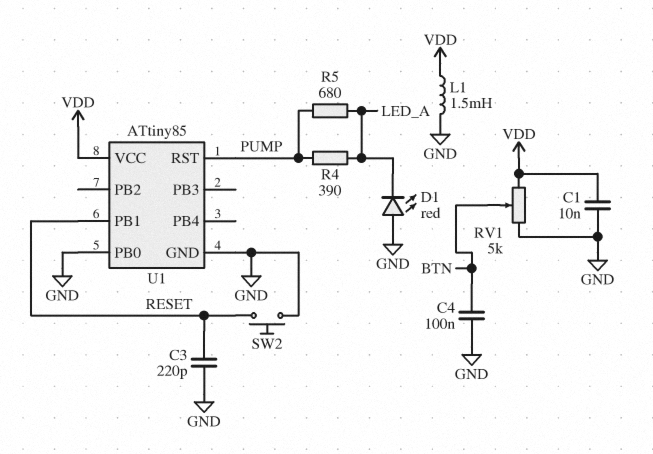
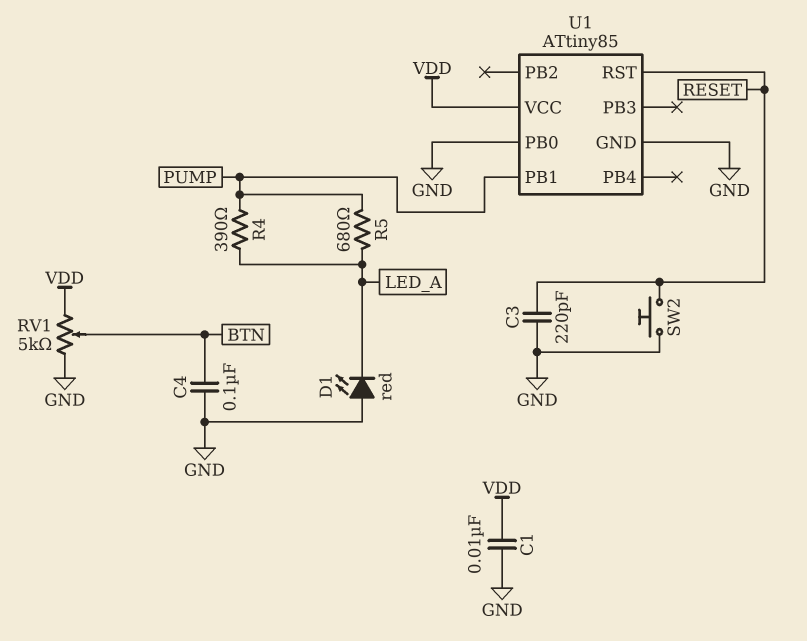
L1: 1.5mH (GND, VDD) -> none
U1 pin PB1: RESET -> PUMP
U1 pin RST: PUMP -> RESET

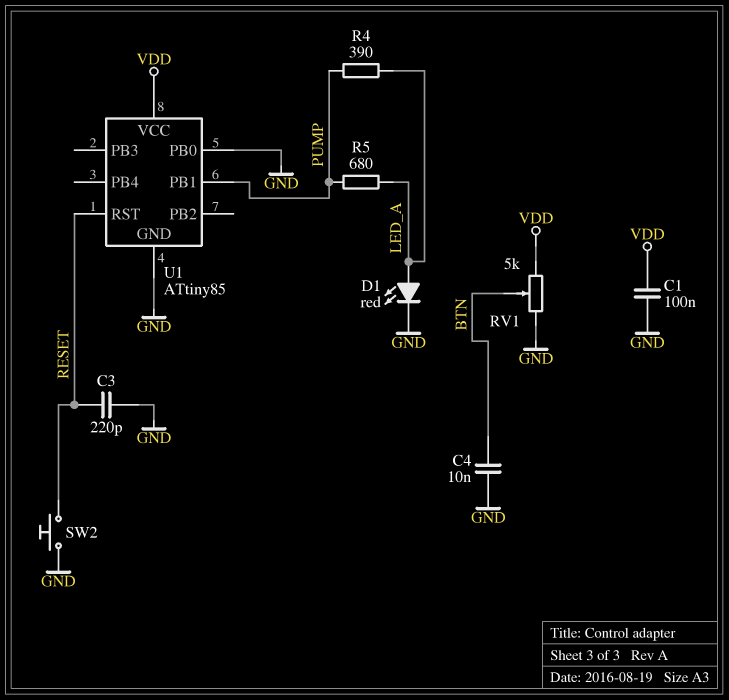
C1: 10nF (GND, VDD) -> 100nF (GND, VDD)
C4: 100nF (BTN, GND) -> 10nF (BTN, GND)
D1: LED red (A GND, K LED_A) -> LED red (A LED_A, K GND)

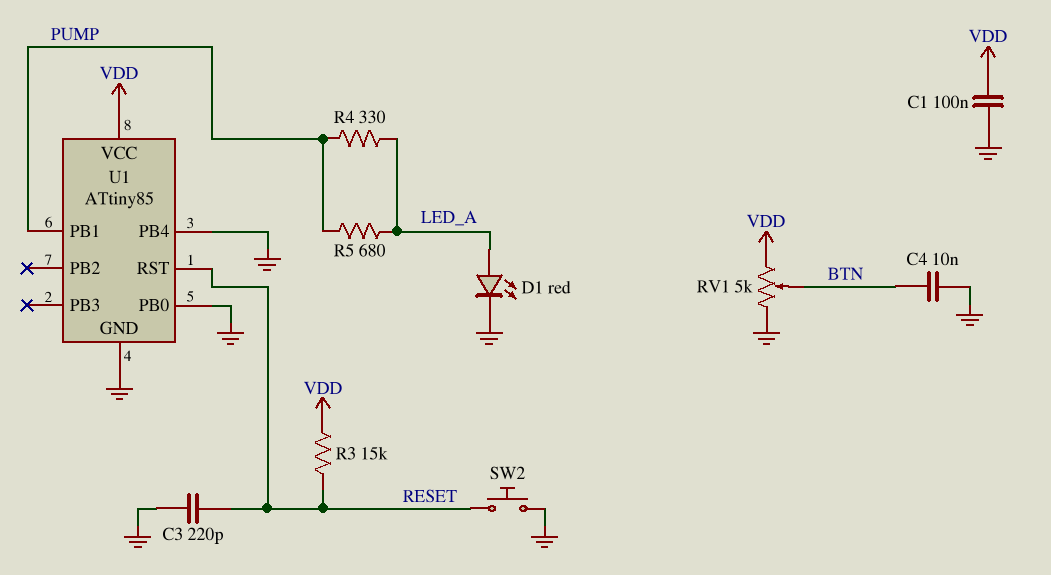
R3: none -> 15k (RESET, VDD)
R4: 390 (LED_A, PUMP) -> 330 (LED_A, PUMP)
U1 pin PB4: none -> GND

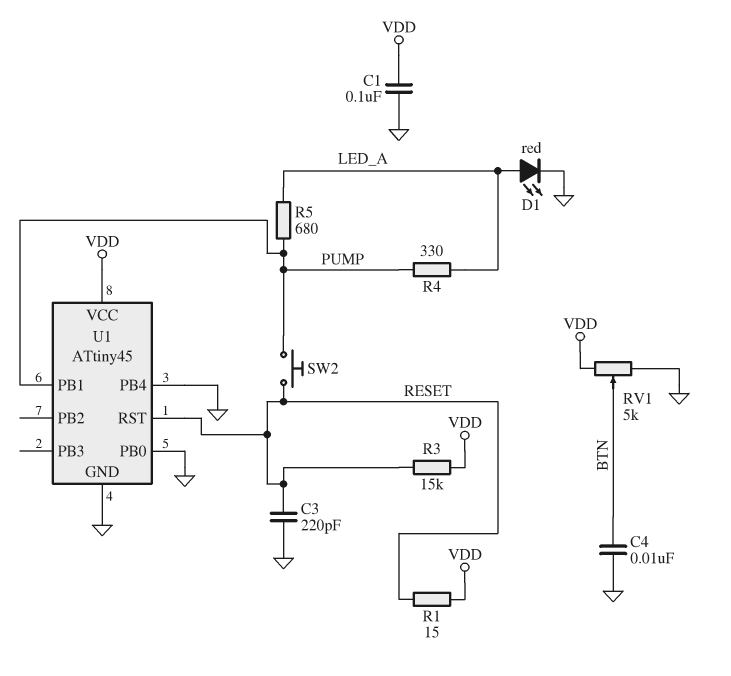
R1: none -> 15 (RESET, VDD)
SW2: button (GND, RESET) -> button (PUMP, RESET)
U1: ATtiny85 -> ATtiny45

